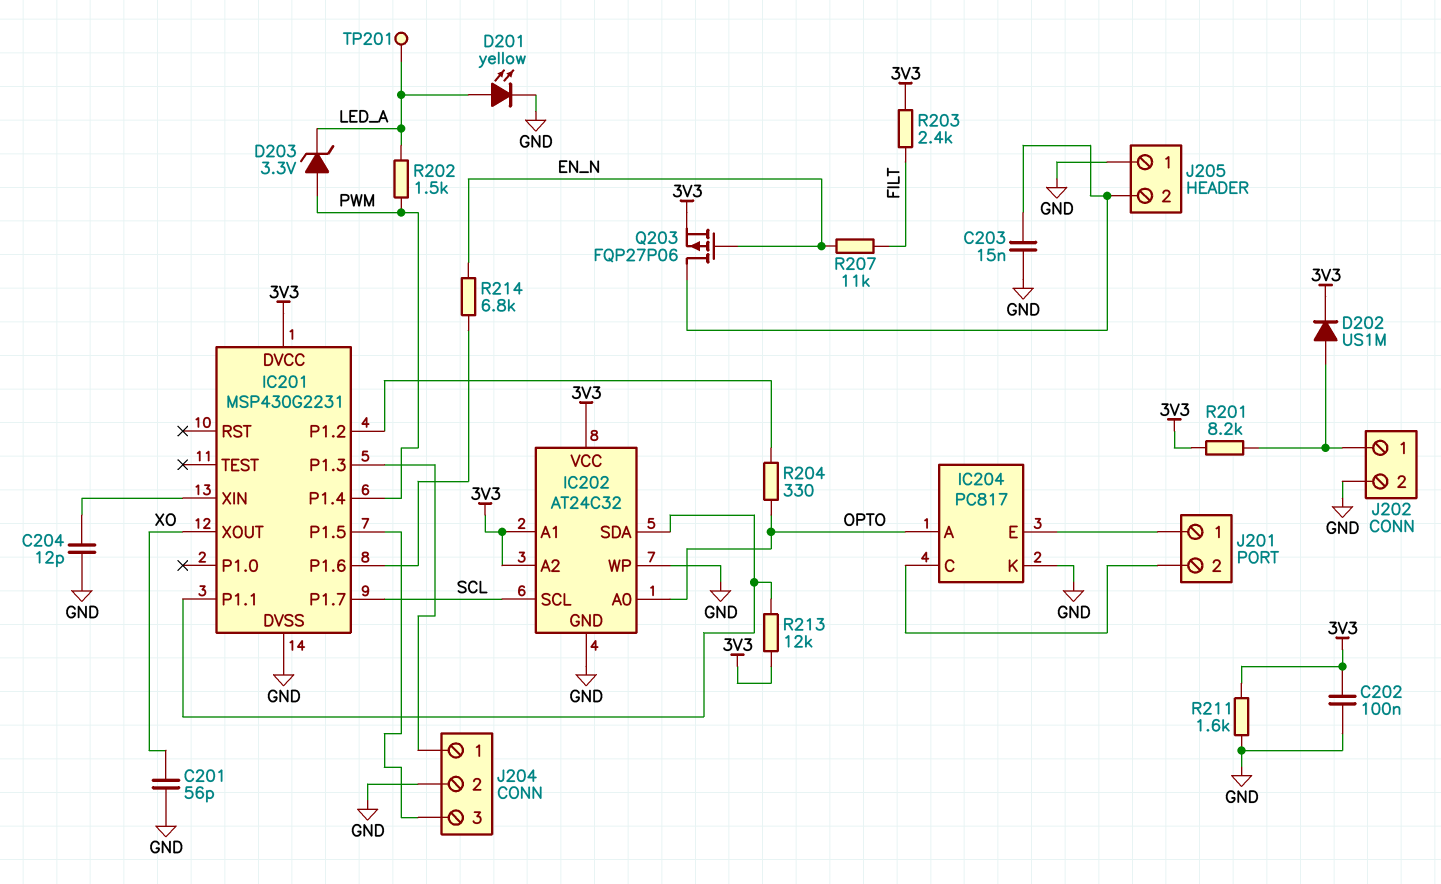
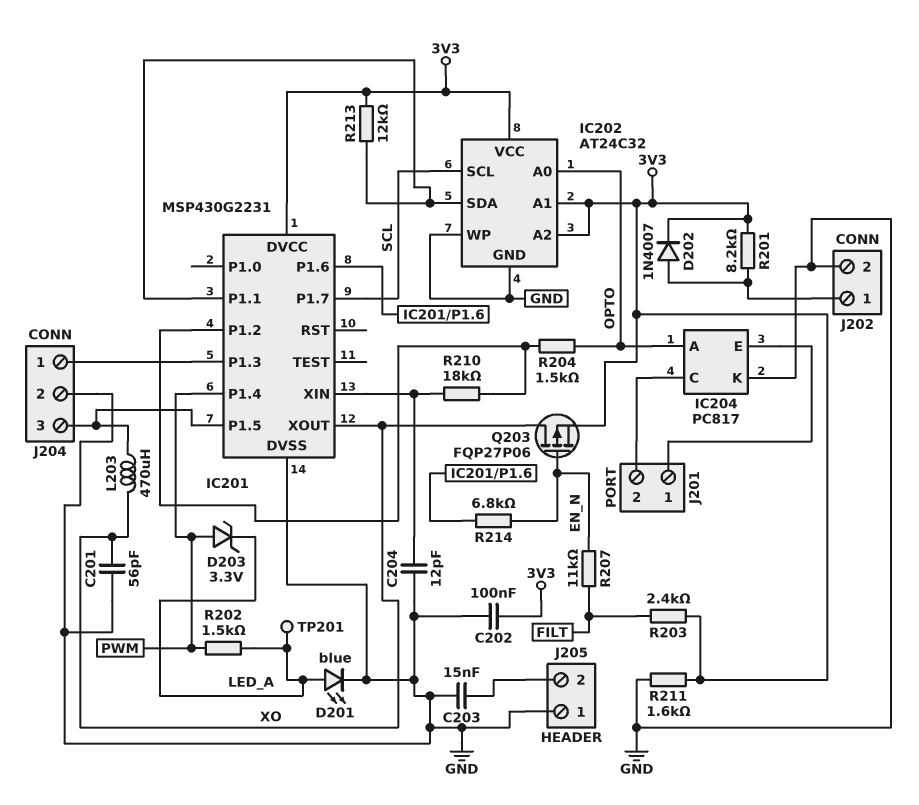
D201: LED yellow (A LED_A, K GND) -> LED blue (A LED_A, K GND)
D202: diode US1M (A J202/1, K 3V3) -> diode 1N4007 (A J202/1, K 3V3)
L203: none -> 470uH (IC201/P1.5, XO)
Q203: PMOS FQP27P06 (G EN_N, D J205/2, S 3V3) -> PMOS FQP27P06 (G EN_N, D XO, S 3V3)
R204: 330 (IC201/P1.2, OPTO) -> 1.5k (IC201/P1.2, OPTO)
R210: none -> 18k (IC201/P1.2, IC201/XIN)

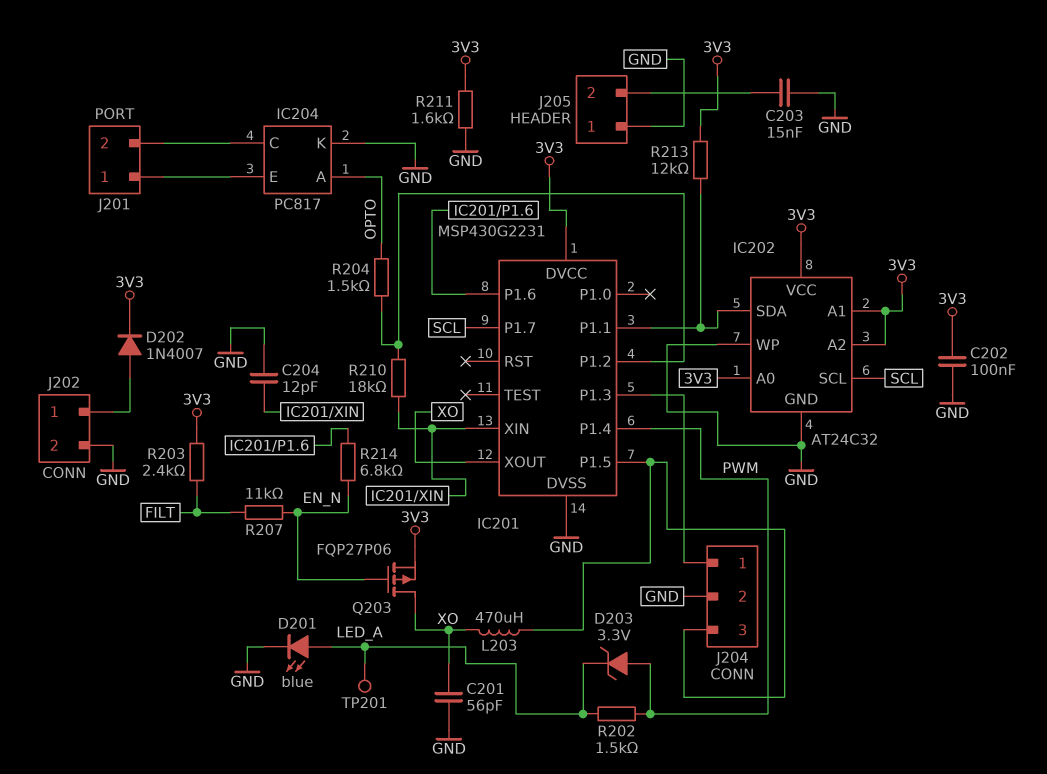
IC202 pin A0: OPTO -> 3V3
R201: 8.2k (3V3, J202/1) -> none

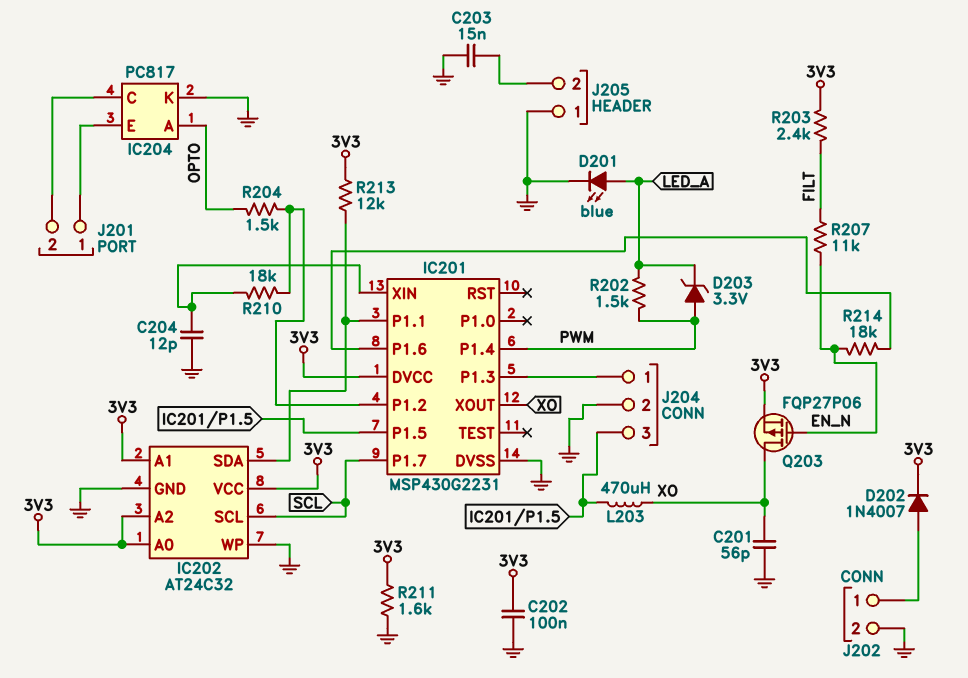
R214: 6.8k (EN_N, IC201/P1.6) -> 18k (EN_N, IC201/P1.6)
TP201: test point (LED_A) -> none

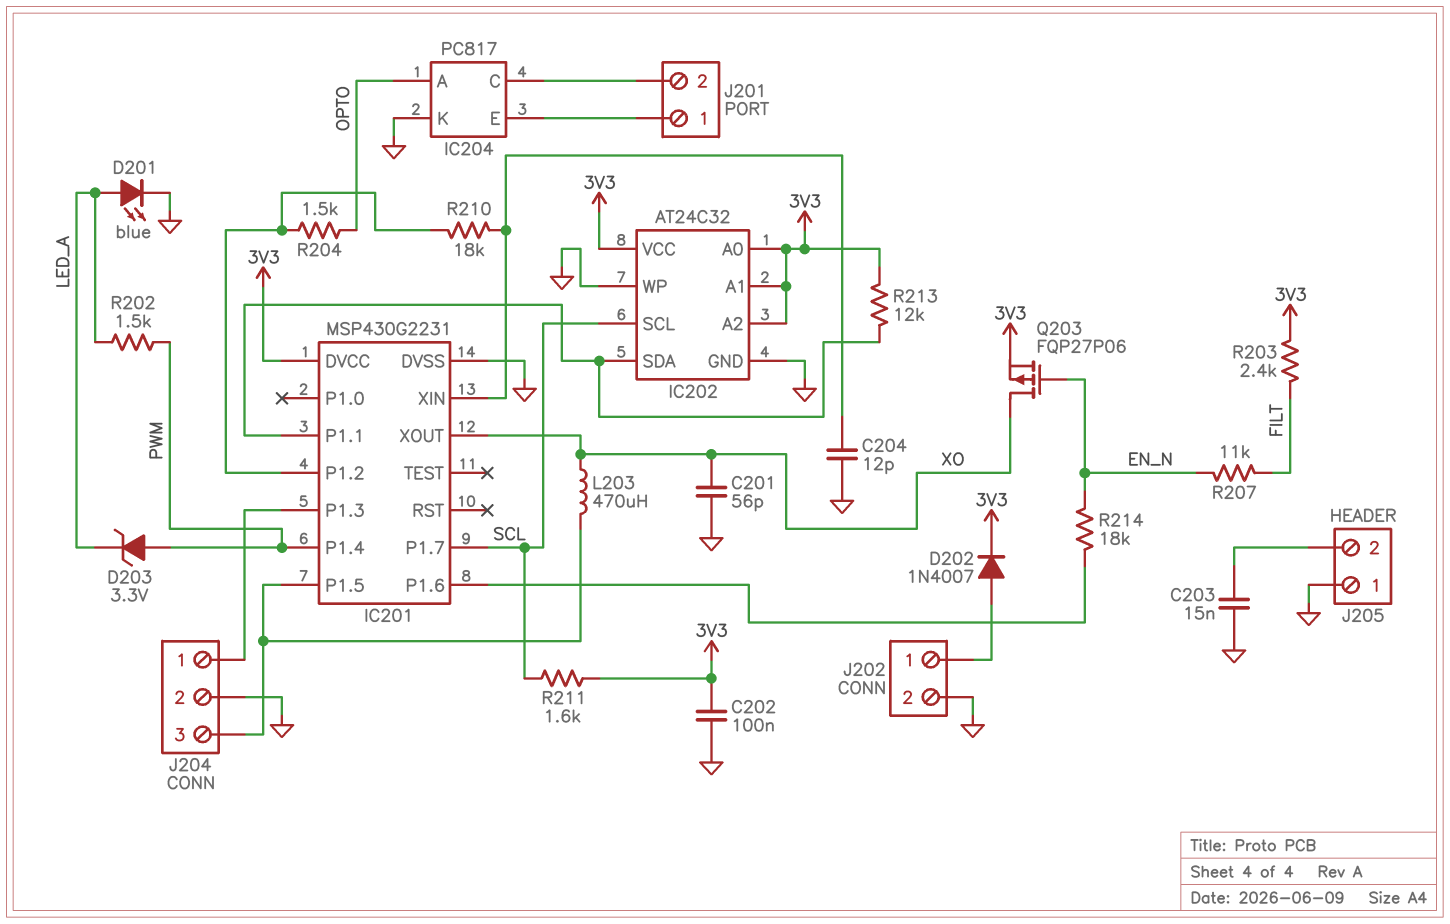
R211: 1.6k (3V3, GND) -> 1.6k (3V3, SCL)

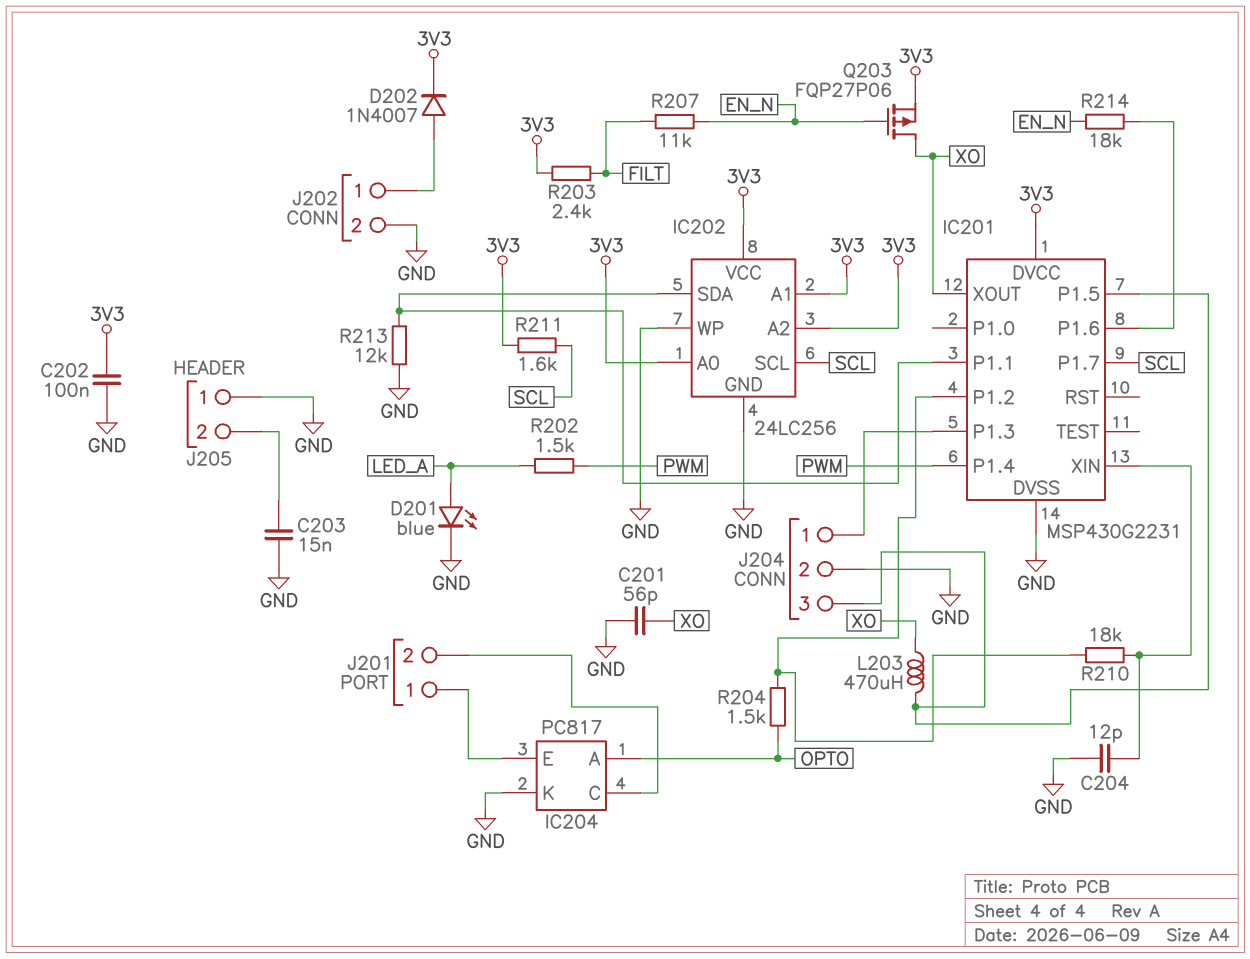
D203: zener 3.3V (A PWM, K LED_A) -> none
IC202: AT24C32 -> 24LC256
R213: 12k (3V3, IC201/P1.1) -> 12k (GND, IC201/P1.1)

